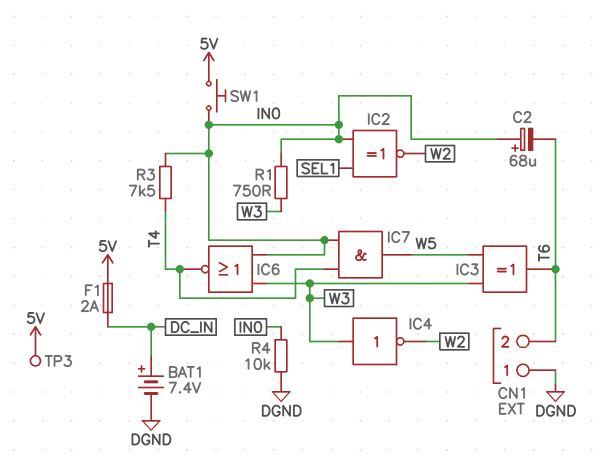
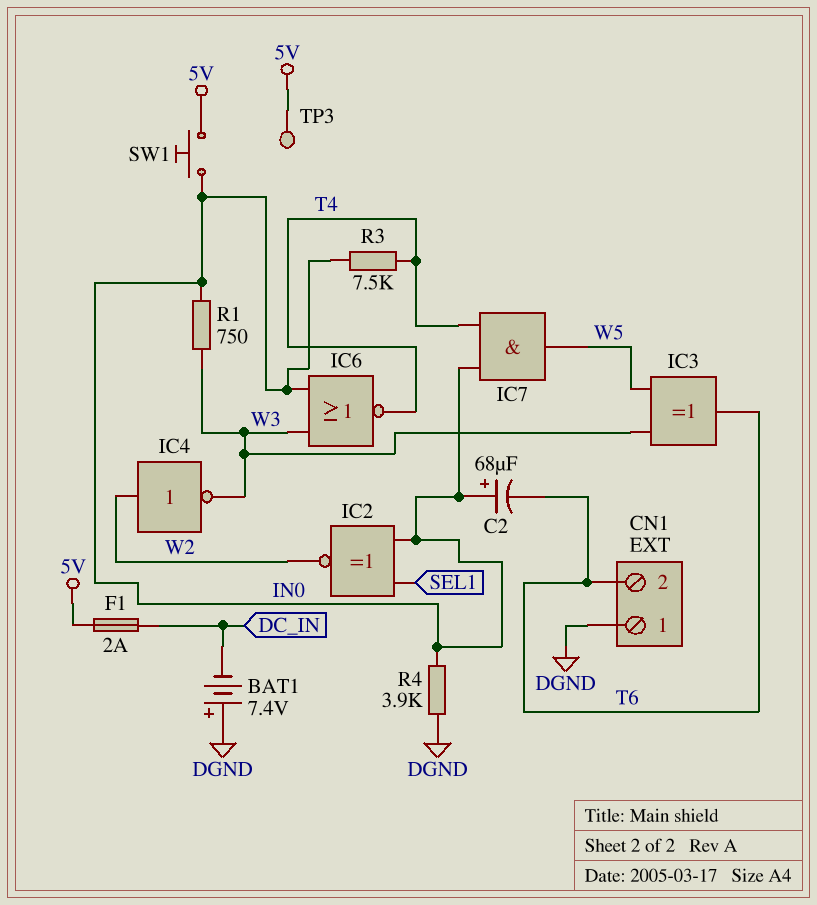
BAT1: 7.4V (plus DC_IN, minus DGND) -> 7.4V (plus DGND, minus DC_IN)
IC4: NOT (in W3, out W2) -> NOT (in W2, out W3)
R4: 10k (DGND, IN0) -> 3.9k (DGND, IN0)

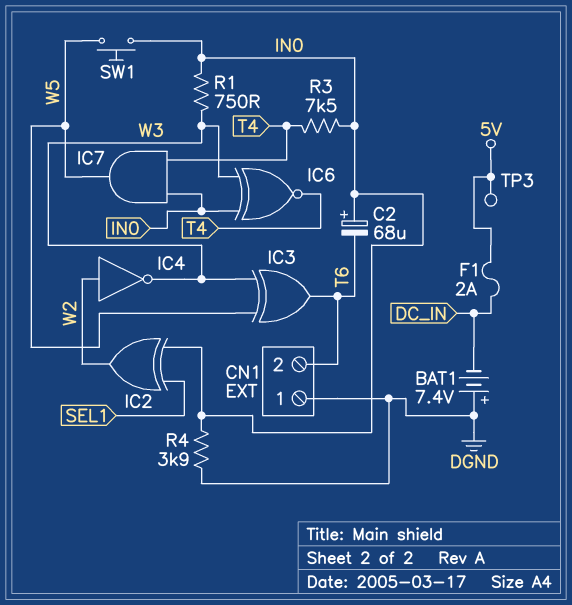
IC2: XNOR (in IN0, in SEL1, out W2) -> XOR (in IN0, in SEL1, out W2)
IC6: NOR (in IN0, in W3, out T4) -> XNOR (in IN0, in W3, out T4)
SW1: button (5V, IN0) -> button (IN0, W5)

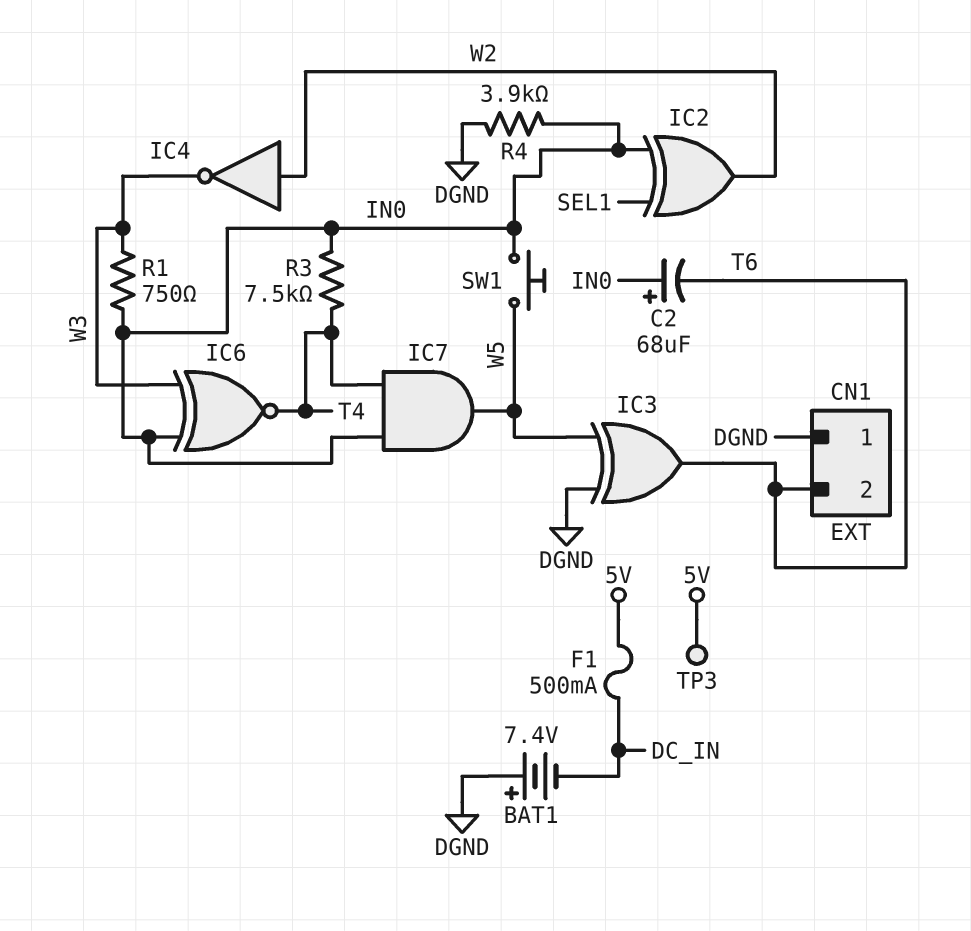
F1: 2A (5V, DC_IN) -> 500mA (5V, DC_IN)
IC3: XOR (in W3, in W5, out T6) -> XOR (in DGND, in W5, out T6)

